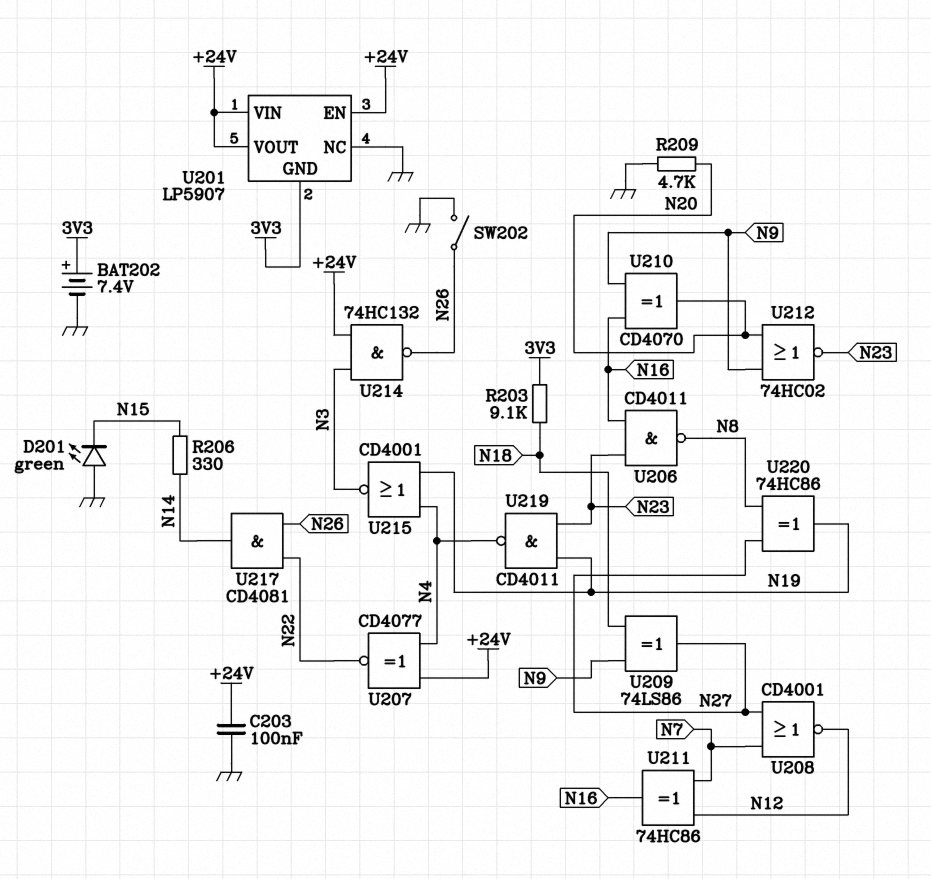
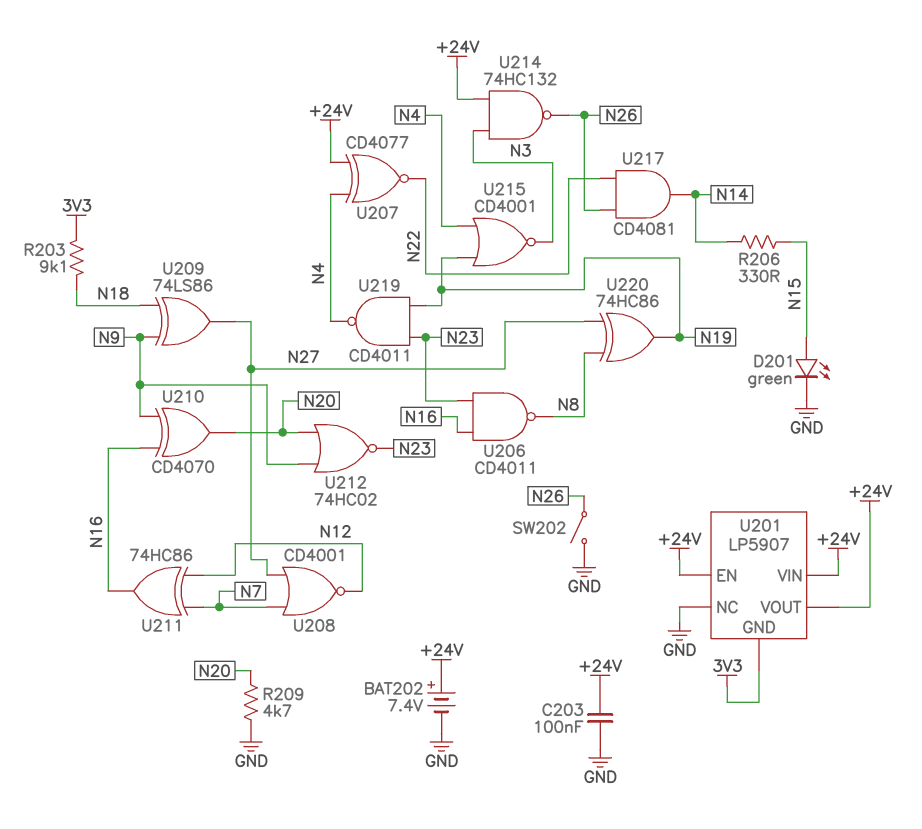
BAT202: 7.4V (plus 3V3, minus GND) -> 7.4V (plus +24V, minus GND)
D201: LED green (A GND, K N15) -> LED green (A N15, K GND)

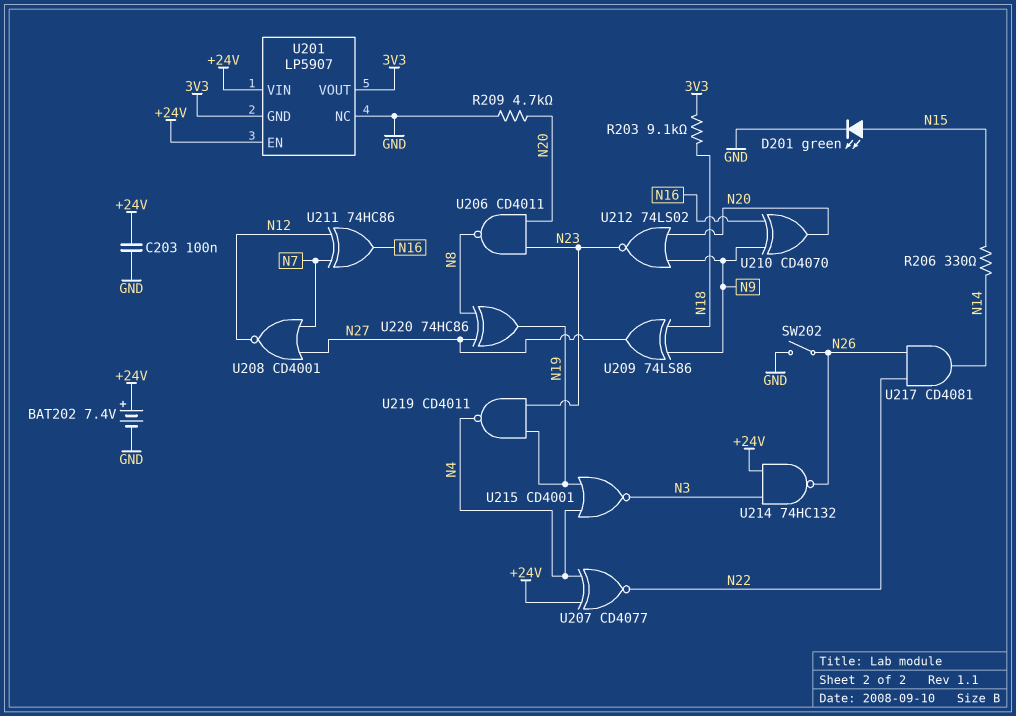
U201 pin VOUT: +24V -> 3V3
U206: NAND CD4011 (in N16, in N23, out N8) -> NAND CD4011 (in N20, in N23, out N8)
U212: NOR 74HC02 (in N9, in N20, out N23) -> NOR 74LS02 (in N9, in N20, out N23)

